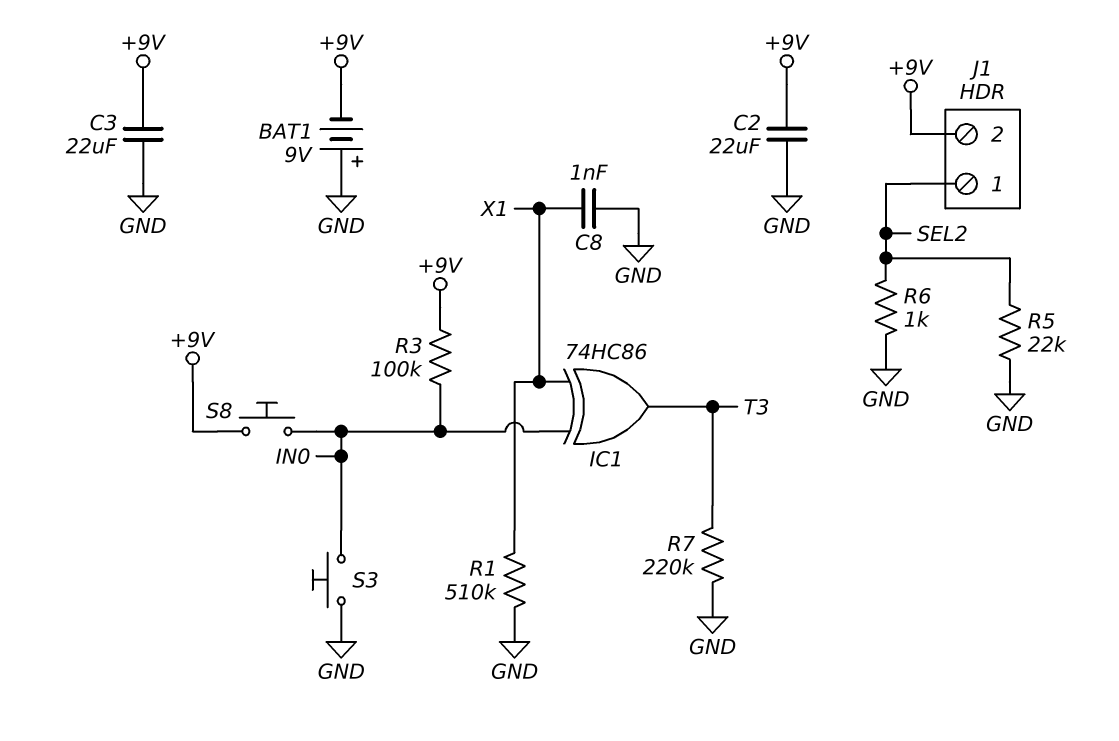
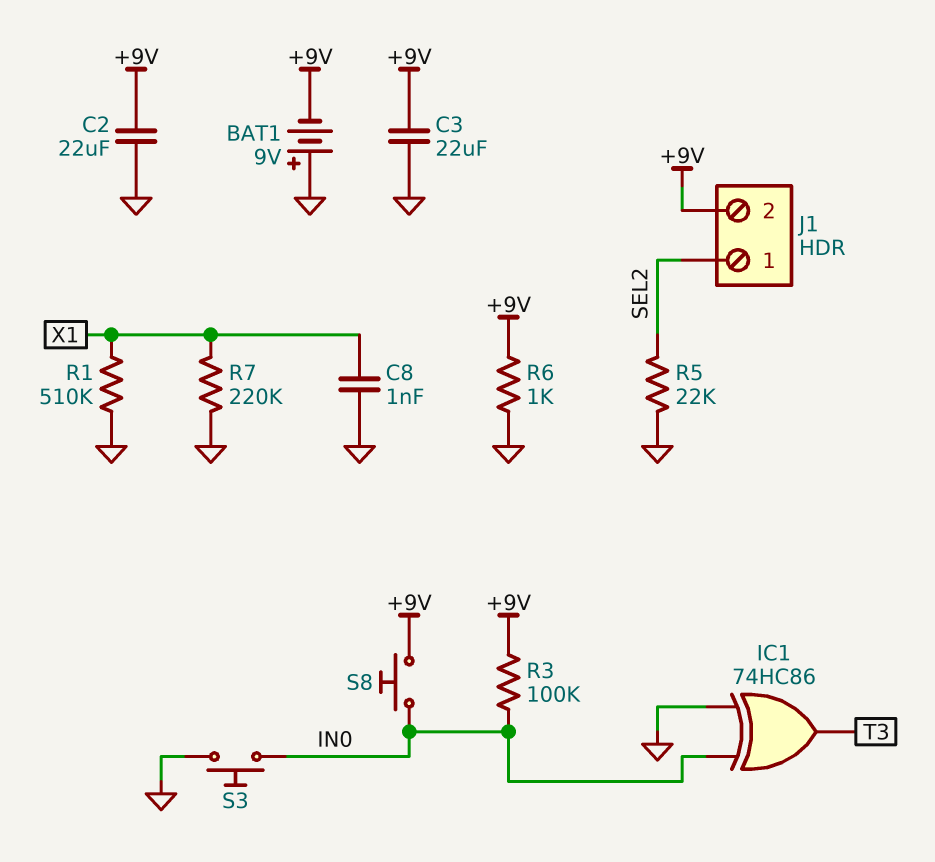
IC1: XOR 74HC86 (in IN0, in X1, out T3) -> XOR 74HC86 (in GND, in IN0, out T3)
R6: 1k (GND, SEL2) -> 1k (+9V, GND)
R7: 220k (GND, T3) -> 220k (GND, X1)

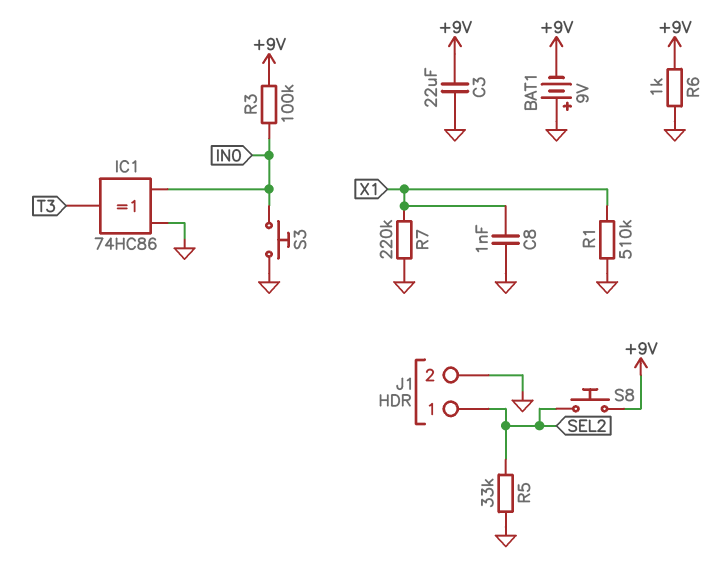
C2: 22uF (+9V, GND) -> none
J1 pin 2: +9V -> GND
R5: 22k (GND, SEL2) -> 33k (GND, SEL2)
S8: button (+9V, IN0) -> button (+9V, SEL2)

